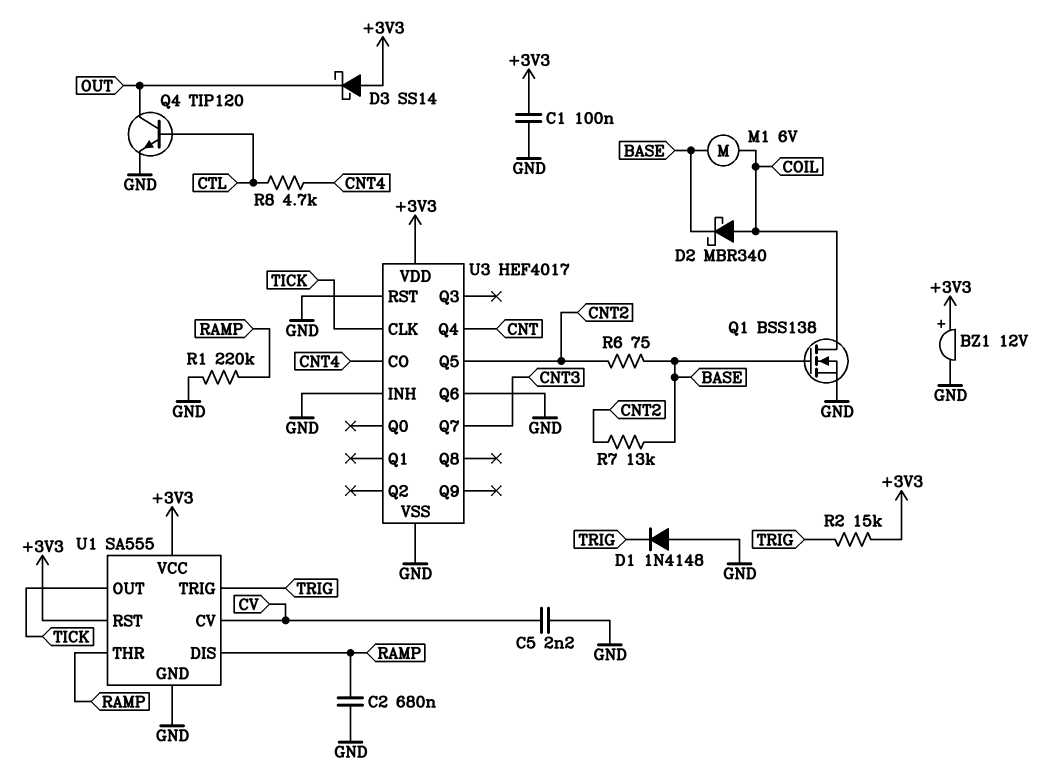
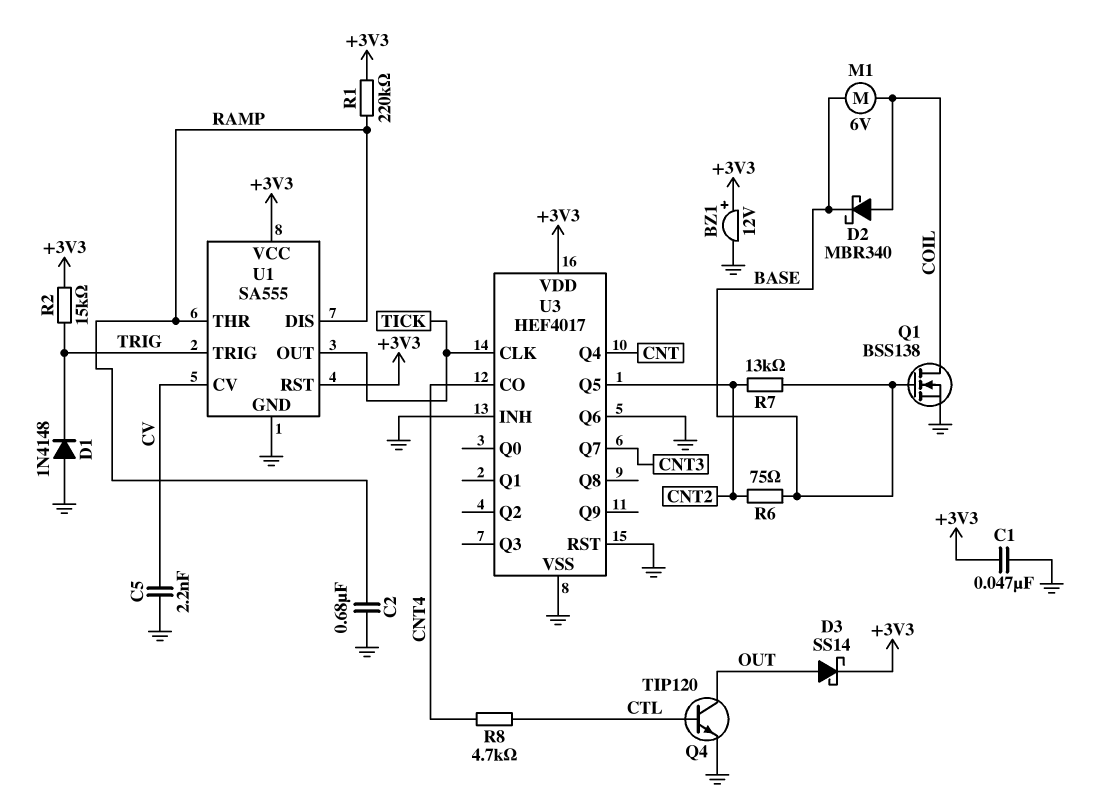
C1: 100nF (+3V3, GND) -> 47nF (+3V3, GND)
D3: schottky SS14 (A +3V3, K OUT) -> schottky SS14 (A OUT, K +3V3)
R1: 220k (GND, RAMP) -> 220k (+3V3, RAMP)

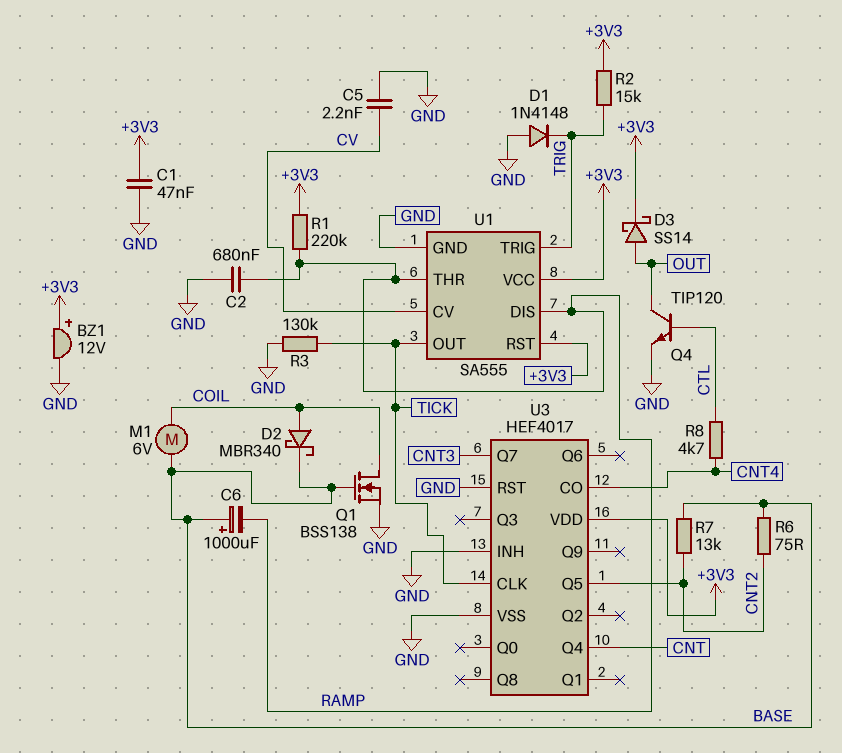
C6: none -> 1000uF (plus BASE, minus RAMP)
R3: none -> 130k (GND, TICK)
U3 pin Q6: GND -> none

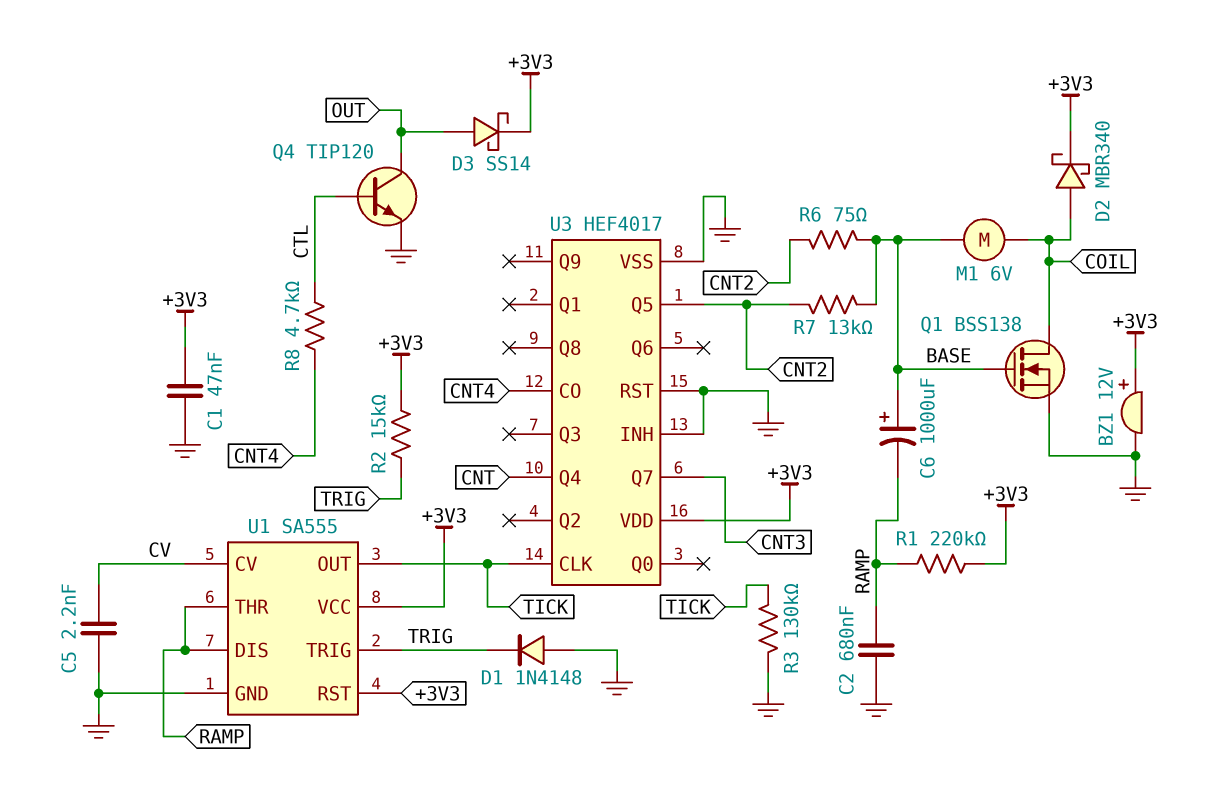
D2: schottky MBR340 (A COIL, K BASE) -> schottky MBR340 (A COIL, K +3V3)

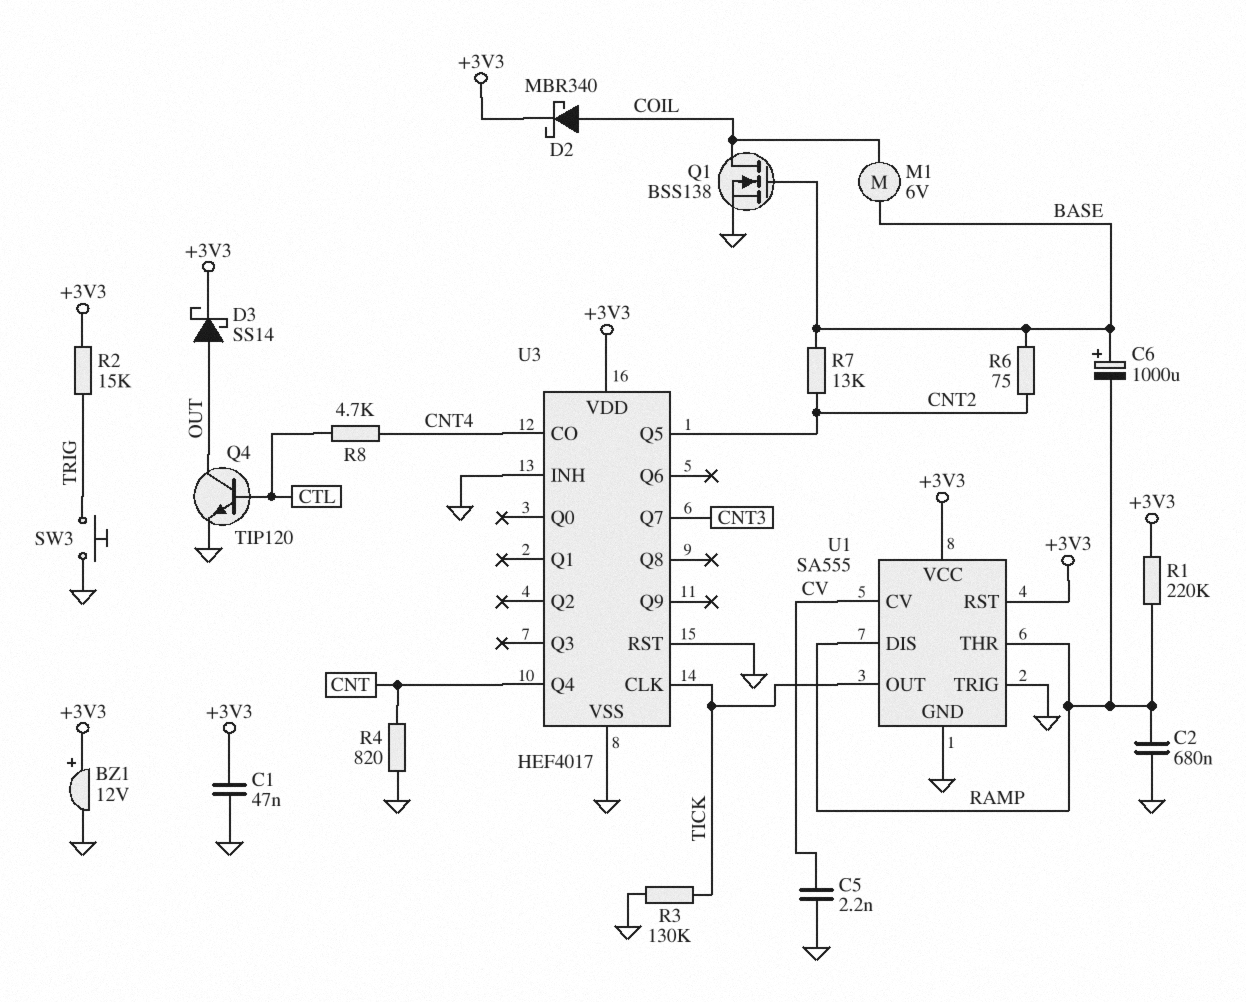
D1: diode 1N4148 (A GND, K TRIG) -> none
R4: none -> 820 (CNT, GND)
SW3: none -> button (GND, TRIG)
U1 pin TRIG: TRIG -> GND

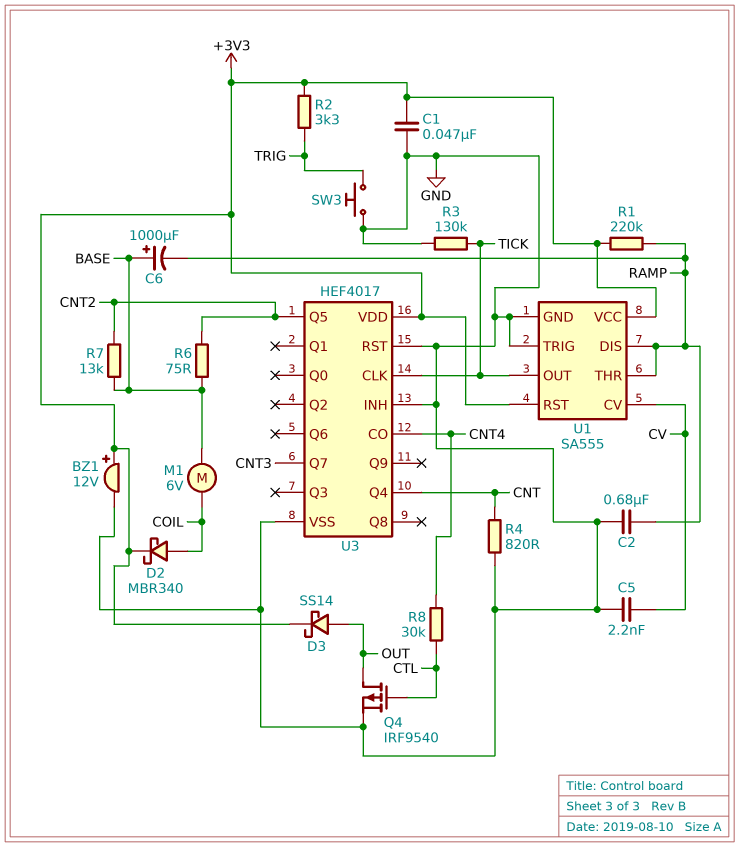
Q1: NMOS BSS138 (G BASE, D COIL, S GND) -> none
Q4: NPN TIP120 (B CTL, C OUT, E GND) -> PMOS IRF9540 (G CTL, D OUT, S GND)
R2: 15k (+3V3, TRIG) -> 3.3k (+3V3, TRIG)
R8: 4.7k (CNT4, CTL) -> 30k (CNT4, CTL)

